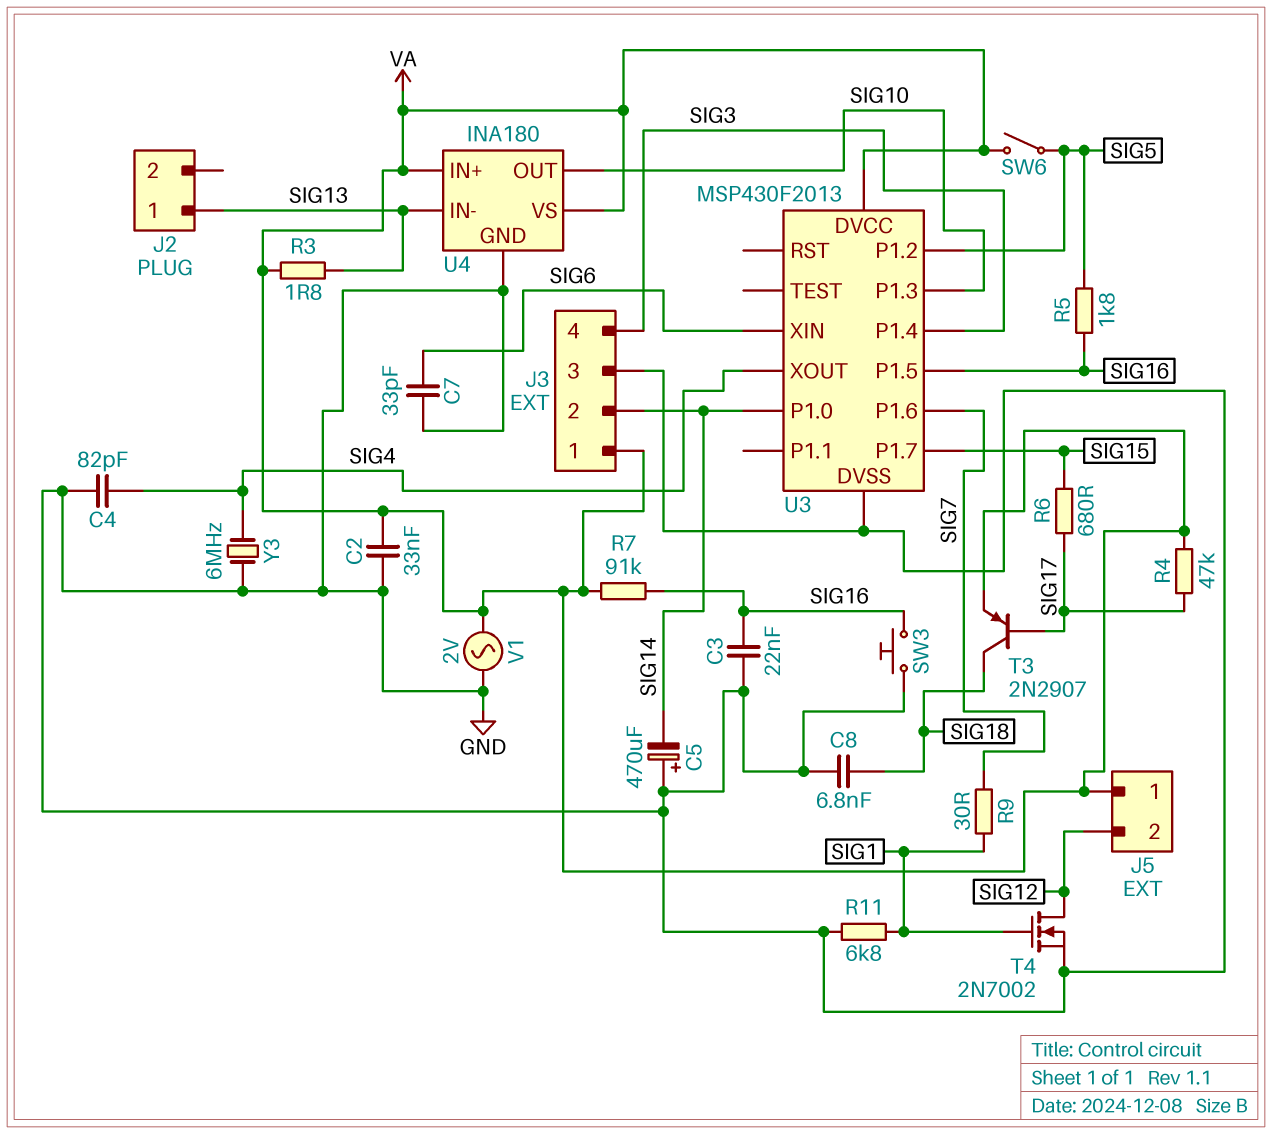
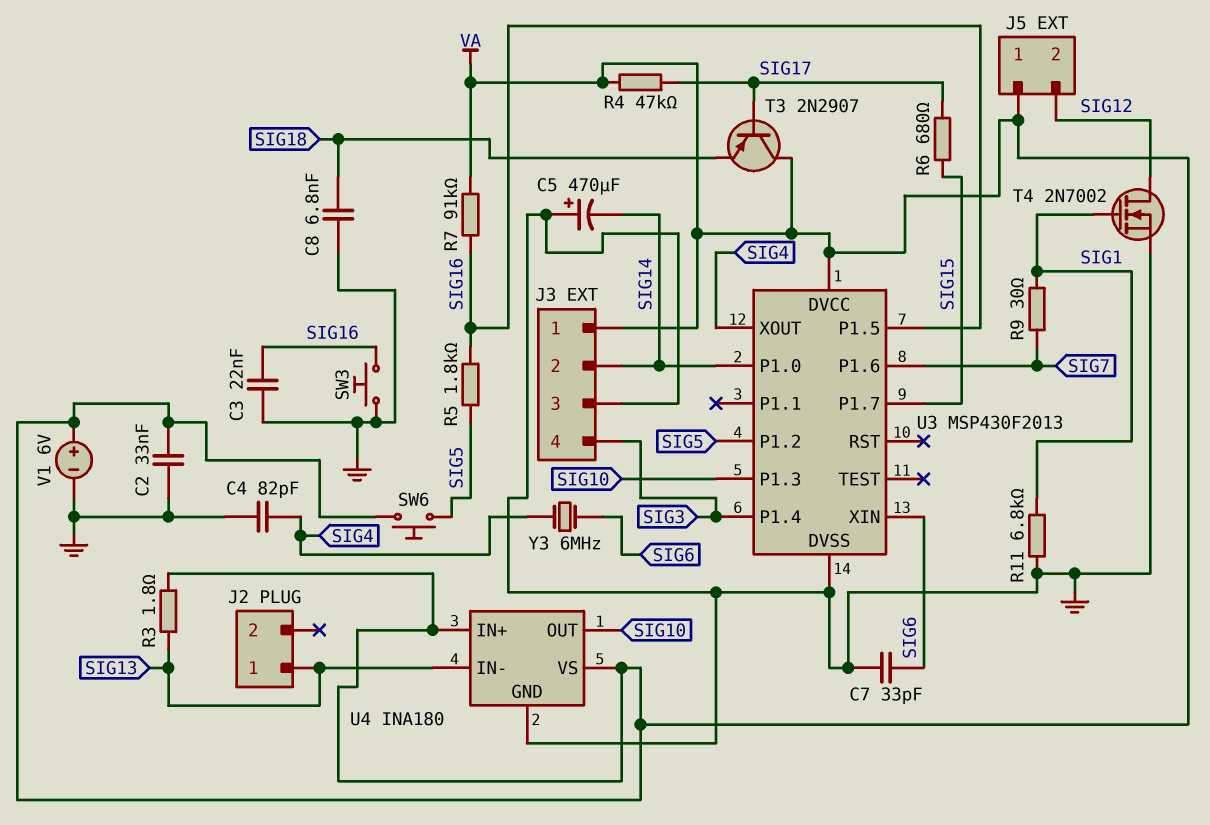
SW6: switch (SIG5, VA) -> button (SIG5, VA)
T3: PNP 2N2907 (B SIG17, C SIG18, E VA) -> PNP 2N2907 (B SIG17, C VA, E SIG18)
V1: AC 2V (GND, VA) -> 6V (plus VA, minus GND)
Y3: 6MHz (GND, SIG4) -> 6MHz (SIG4, SIG6)

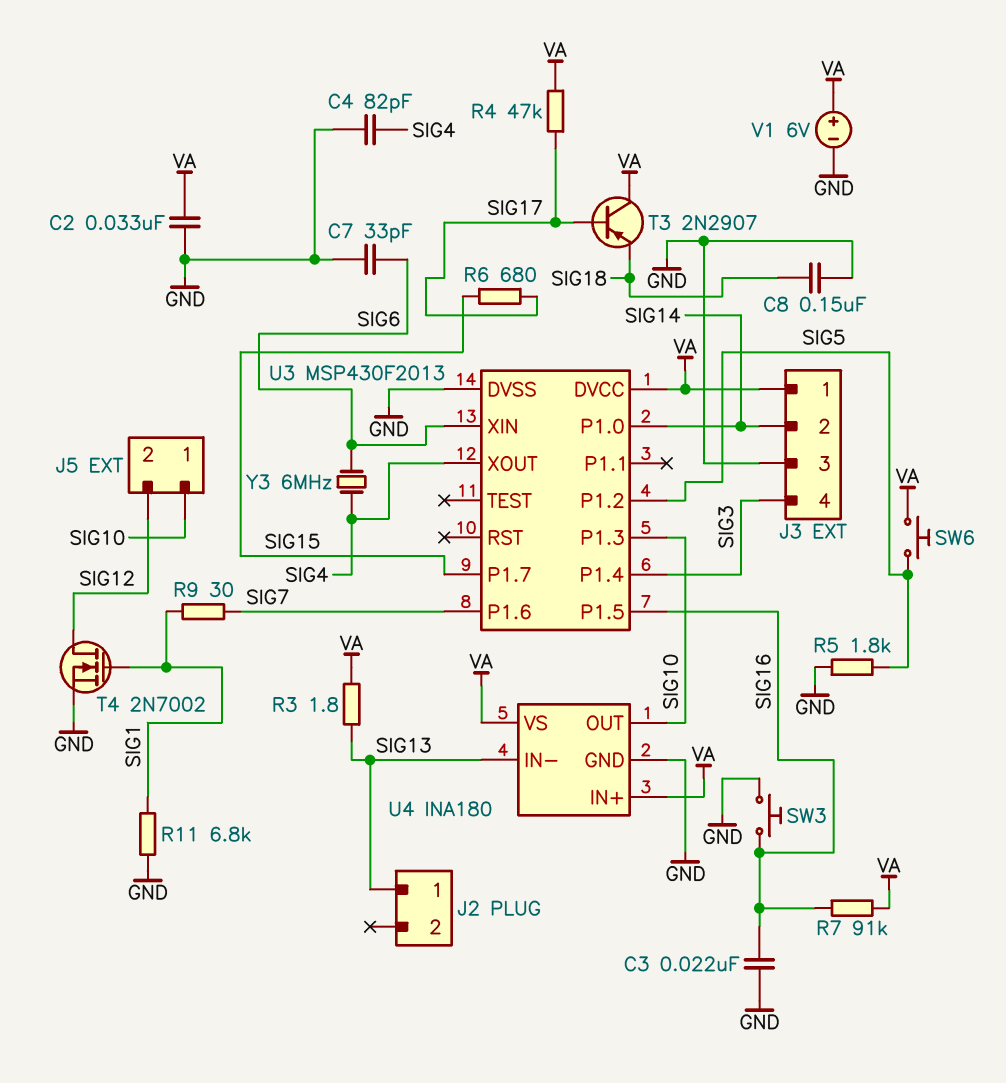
C5: 470uF (plus GND, minus SIG14) -> none
C8: 6.8nF (GND, SIG18) -> 150nF (GND, SIG18)
J5 pin 1: VA -> SIG10
R5: 1.8k (SIG5, SIG16) -> 1.8k (GND, SIG5)

